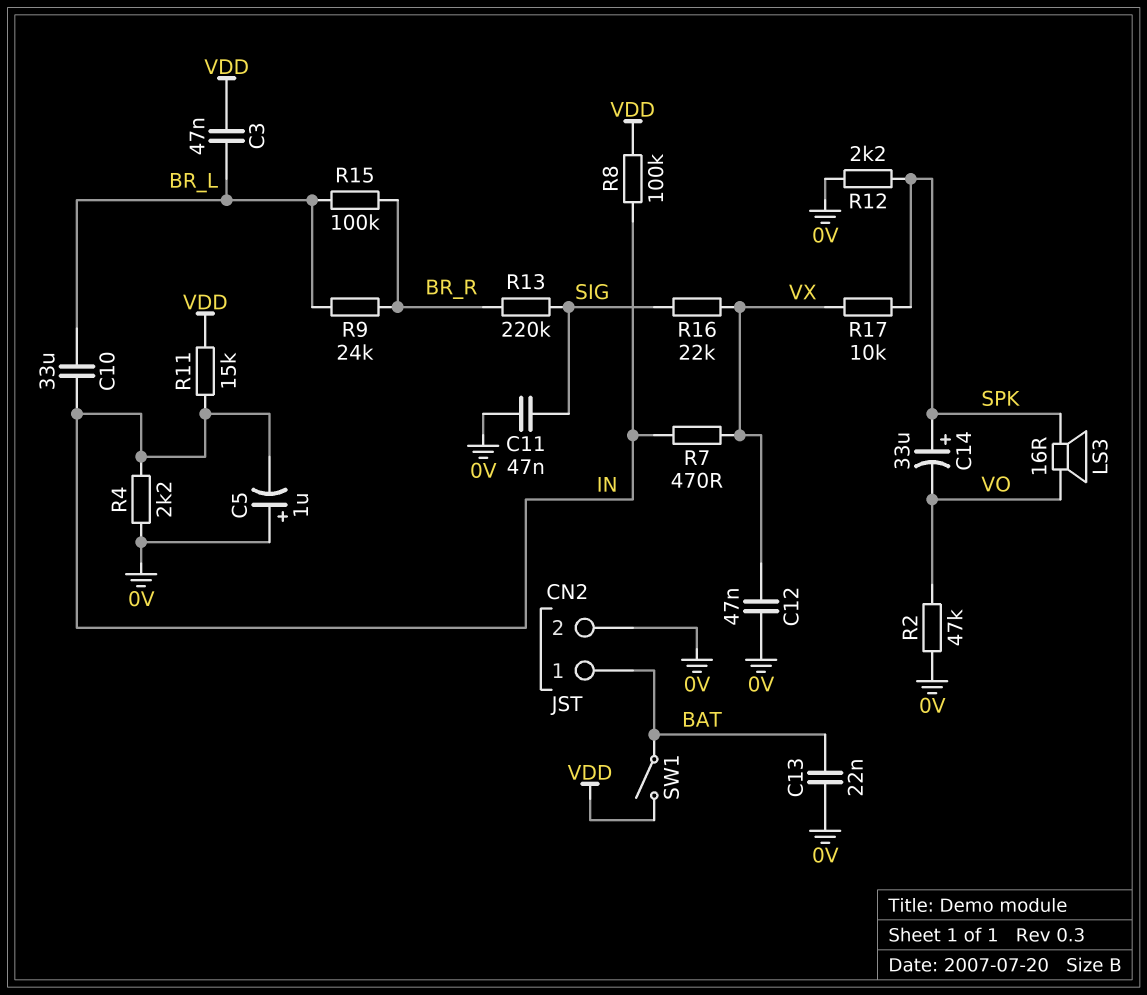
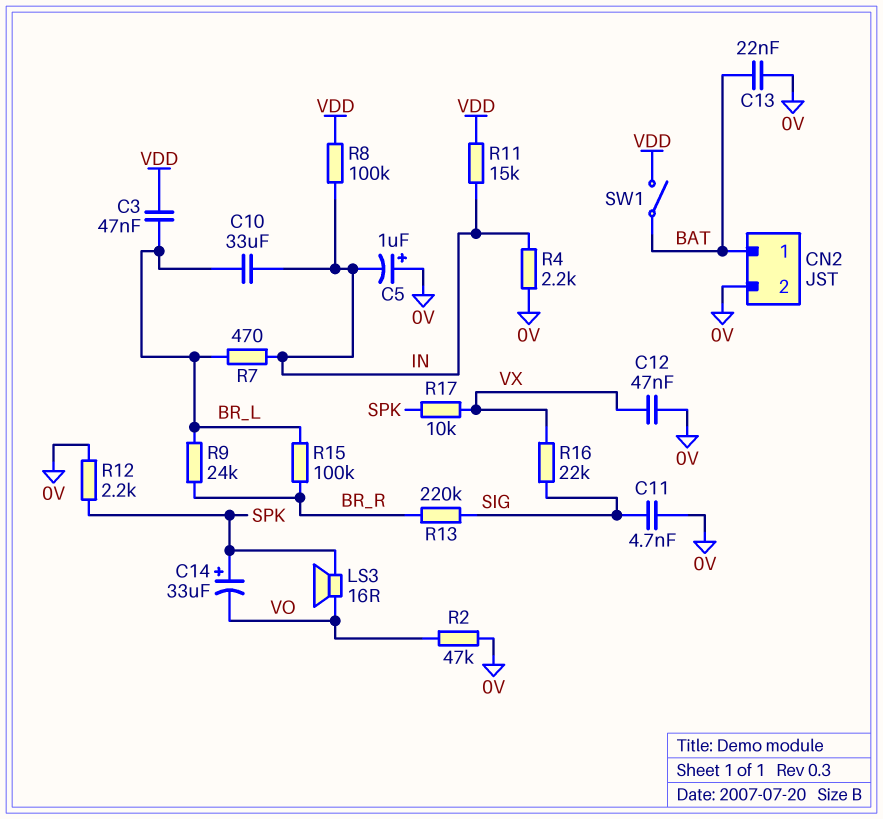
C11: 47nF (0V, SIG) -> 4.7nF (0V, SIG)
R7: 470 (IN, VX) -> 470 (BR_L, IN)

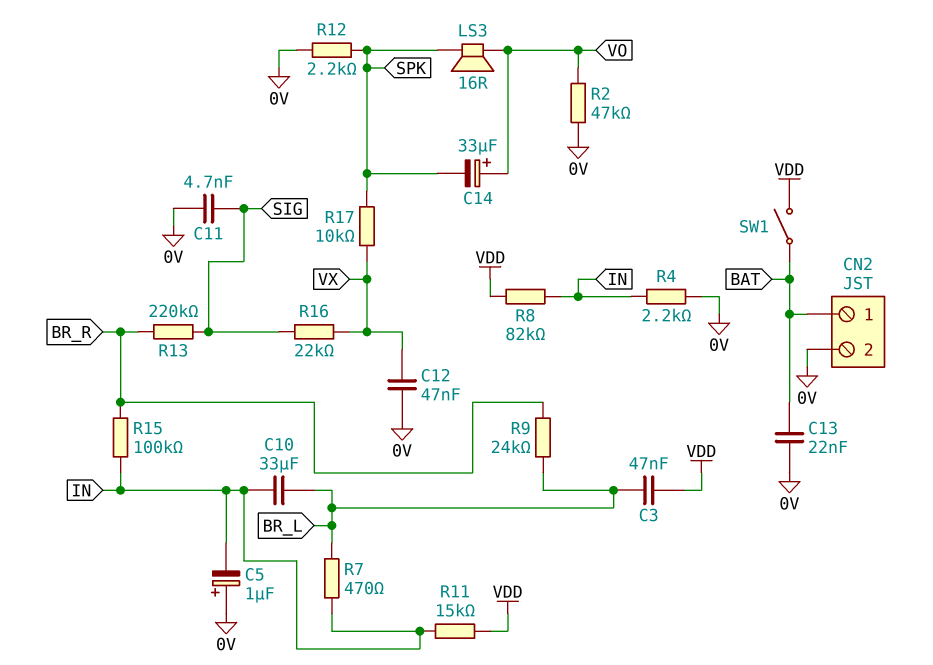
C14: 33uF (plus SPK, minus VO) -> 33uF (plus VO, minus SPK)
R8: 100k (IN, VDD) -> 82k (IN, VDD)
R15: 100k (BR_L, BR_R) -> 100k (BR_R, IN)

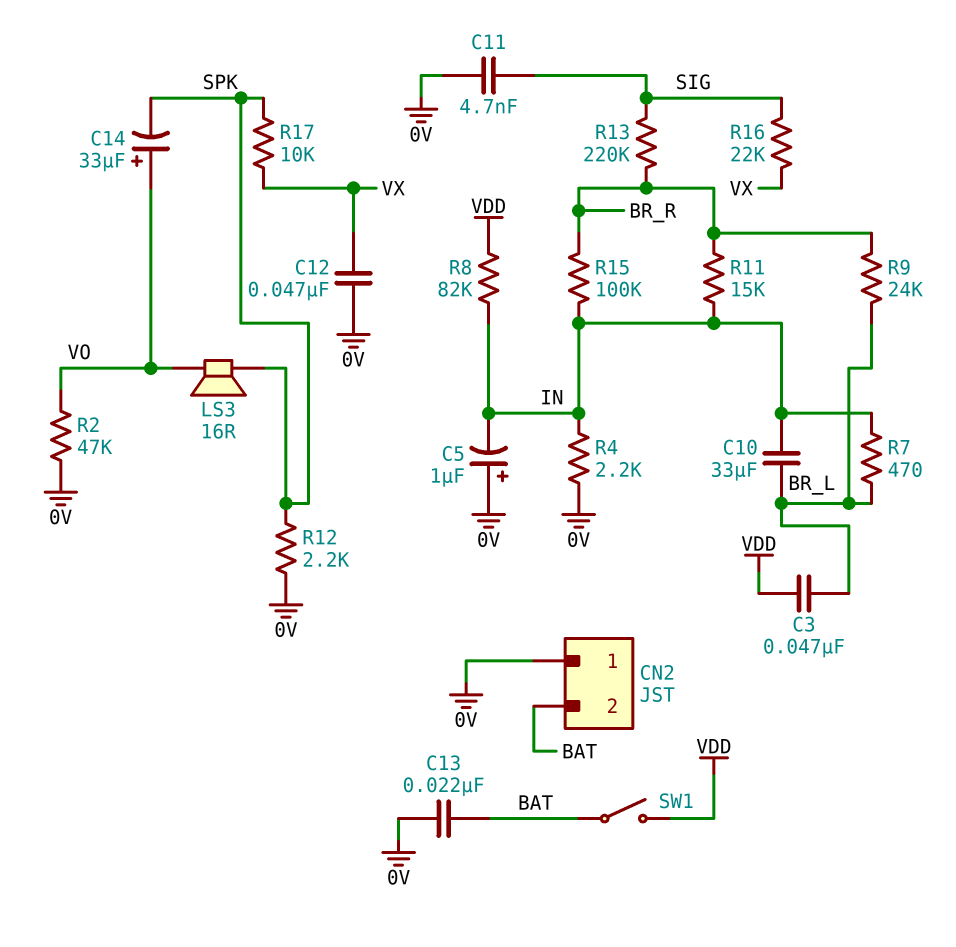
CN2 pin 1: BAT -> 0V
CN2 pin 2: 0V -> BAT
R11: 15k (IN, VDD) -> 15k (BR_R, IN)

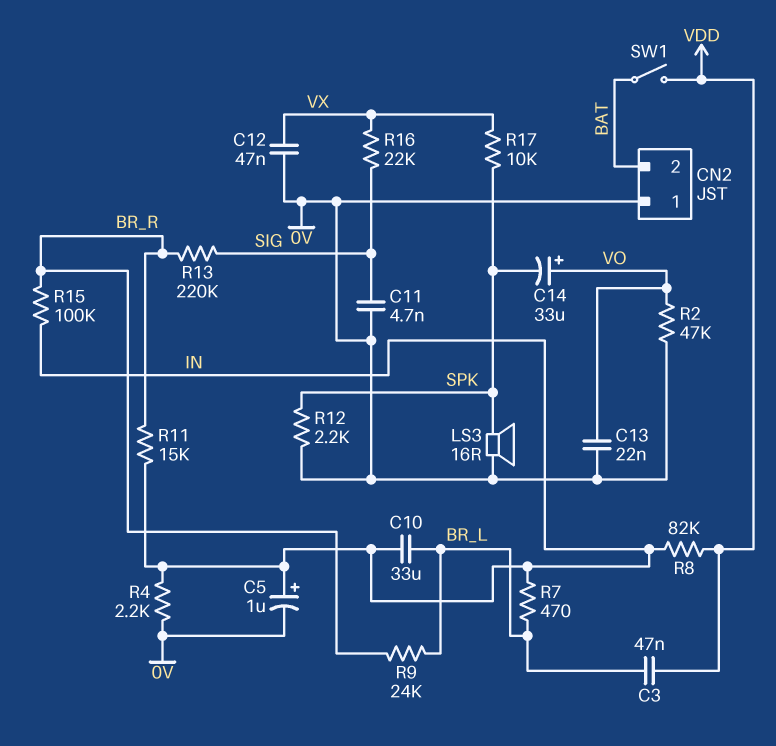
C5: 1uF (plus 0V, minus IN) -> 1uF (plus IN, minus 0V)
C13: 22nF (0V, BAT) -> 22nF (0V, VO)
LS3: speaker 16R (SPK, VO) -> speaker 16R (0V, SPK)

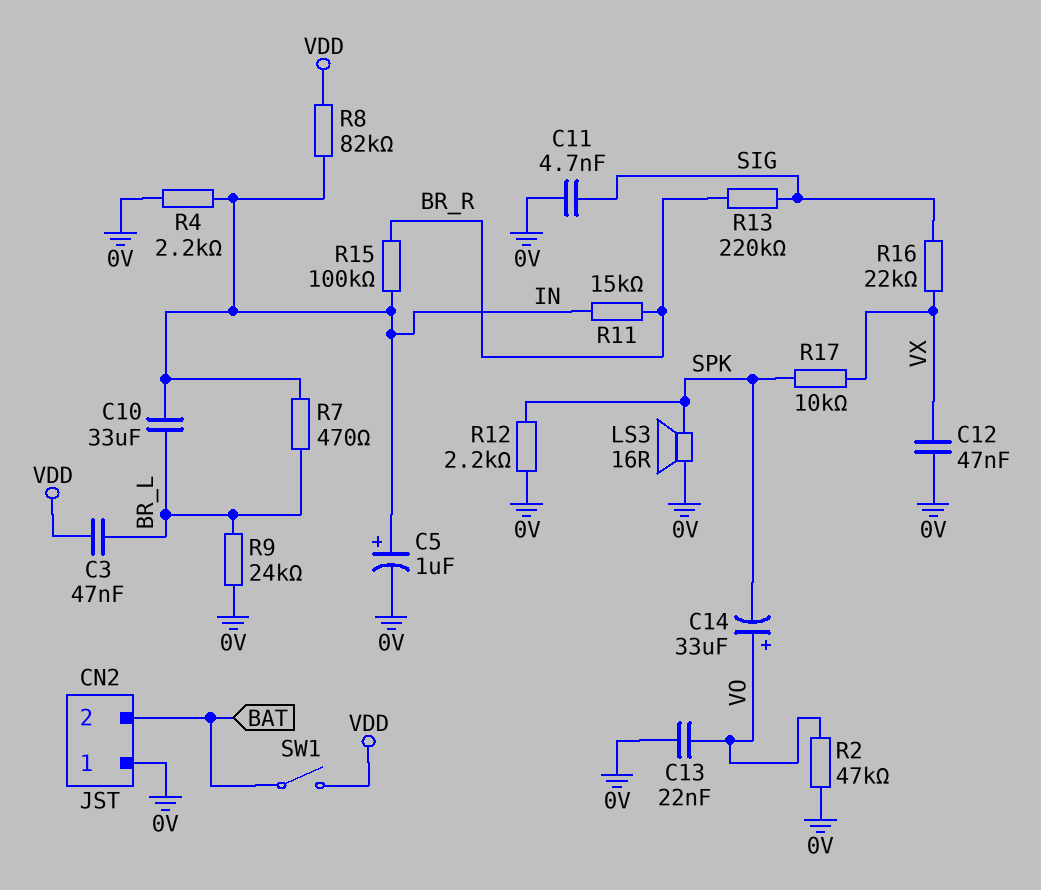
R9: 24k (BR_L, BR_R) -> 24k (0V, BR_L)

